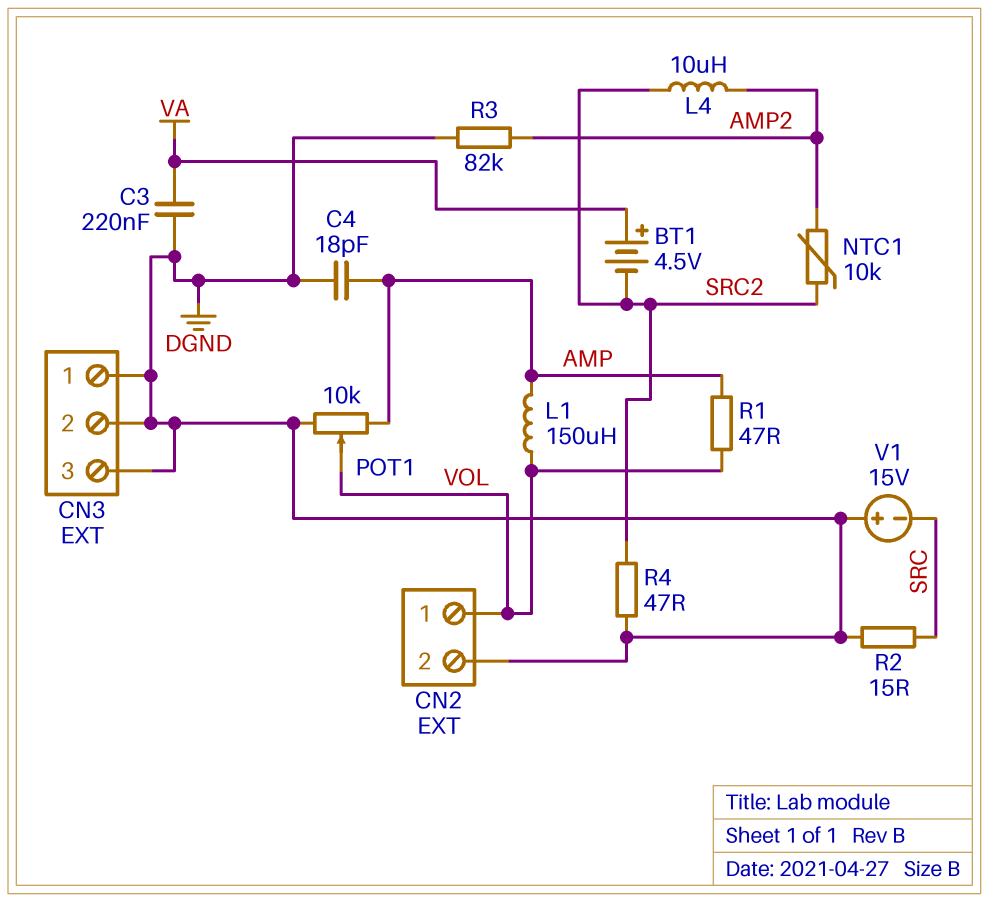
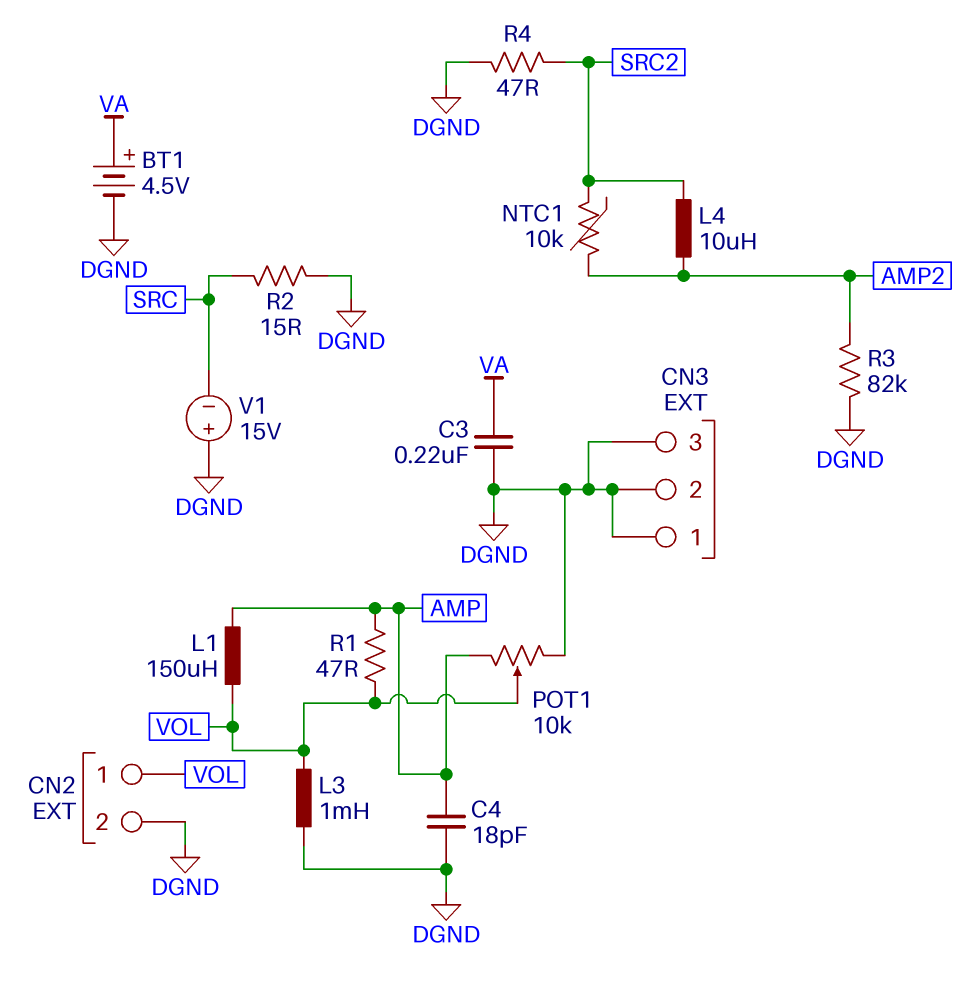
BT1: 4.5V (plus VA, minus SRC2) -> 4.5V (plus VA, minus DGND)
L3: none -> 1mH (DGND, VOL)

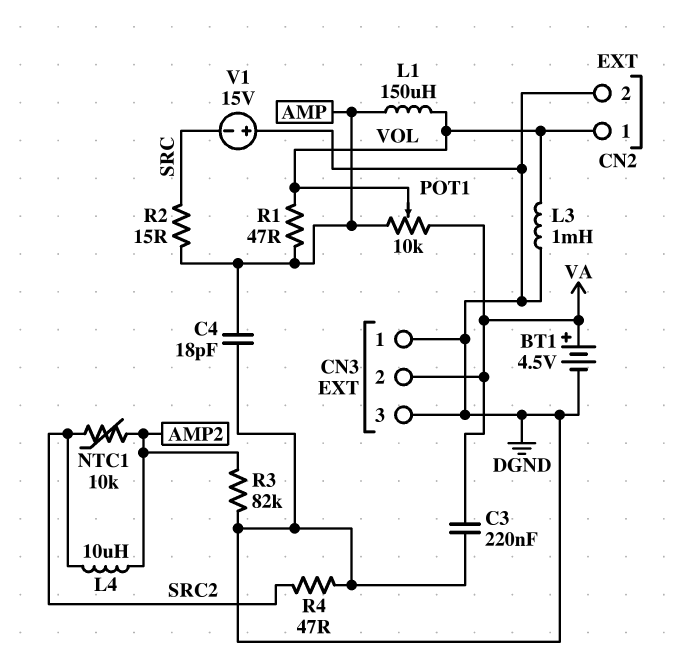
CN3 pin 2: DGND -> VA
POT1: 10k (AMP, DGND, wiper VOL) -> 10k (AMP, VA, wiper VOL)
R2: 15 (DGND, SRC) -> 15 (AMP, SRC)

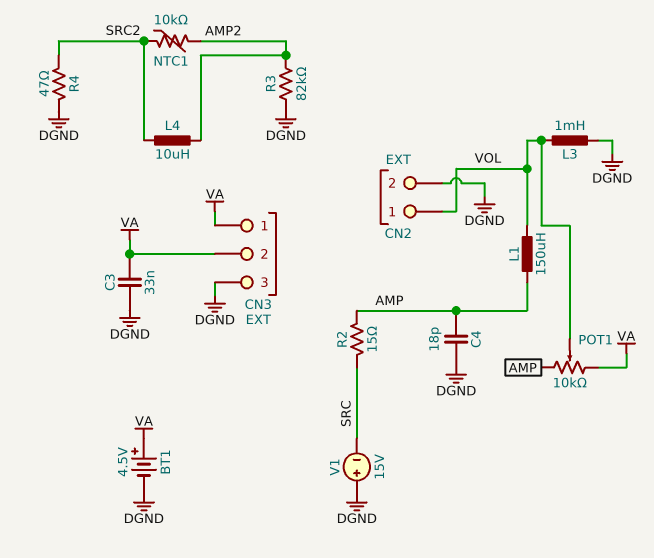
C3: 220nF (DGND, VA) -> 33nF (DGND, VA)
CN3 pin 1: DGND -> VA
R1: 47 (AMP, VOL) -> none

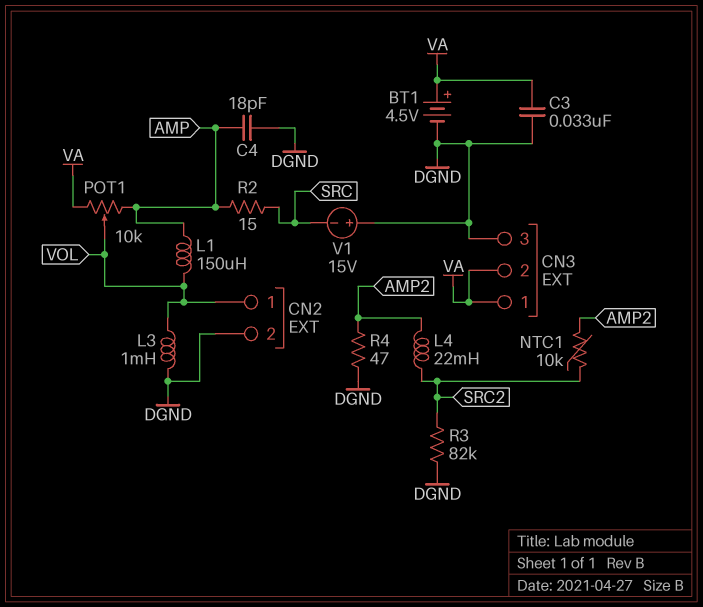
L4: 10uH (AMP2, SRC2) -> 22mH (AMP2, SRC2)
R3: 82k (AMP2, DGND) -> 82k (DGND, SRC2)
R4: 47 (DGND, SRC2) -> 47 (AMP2, DGND)

